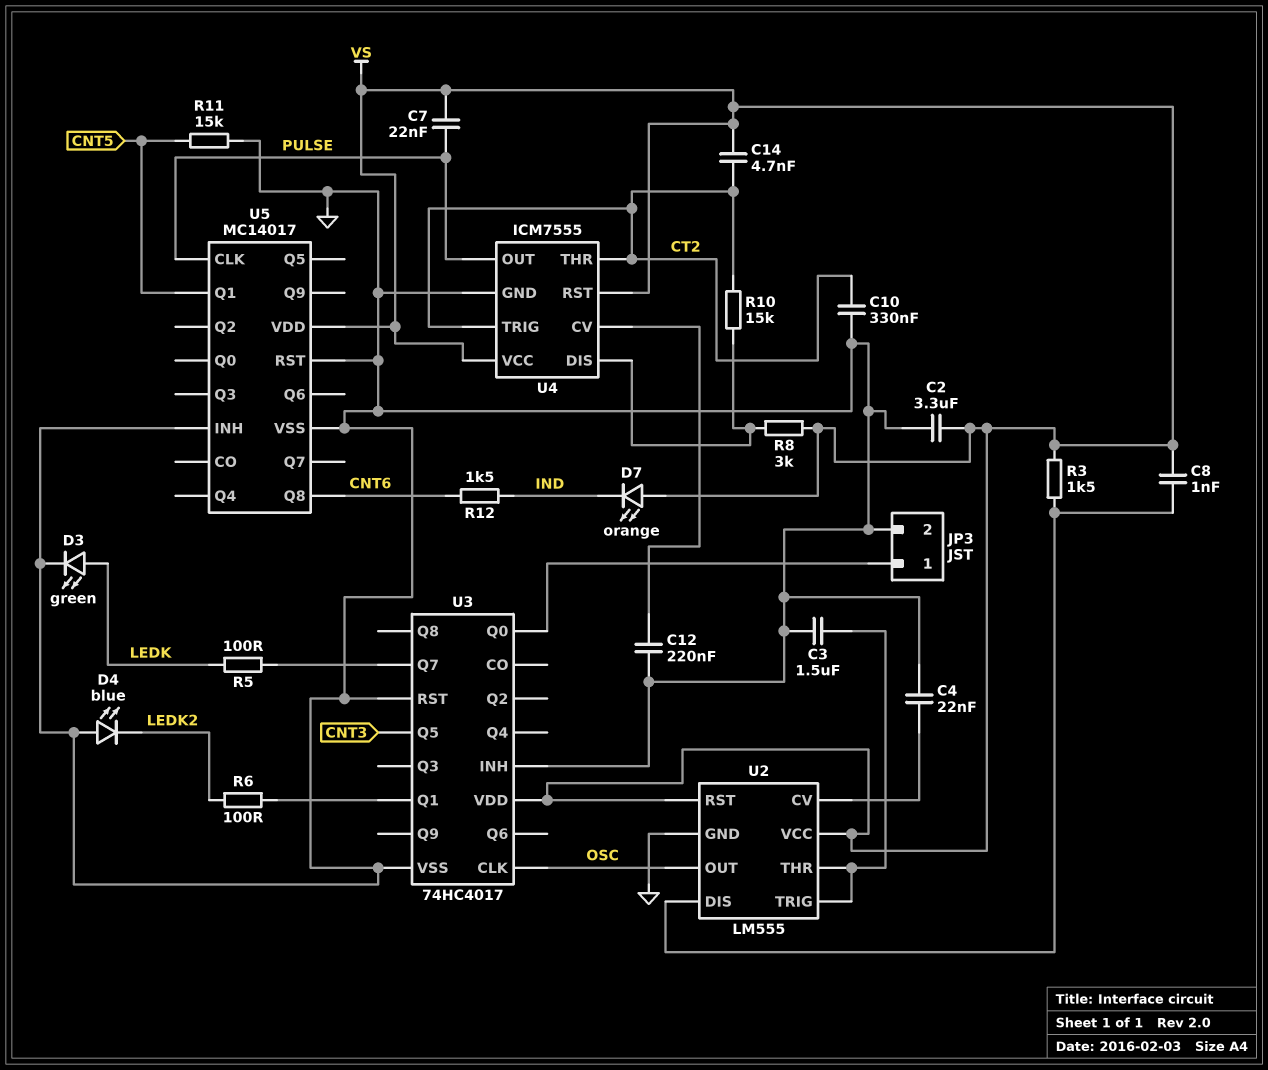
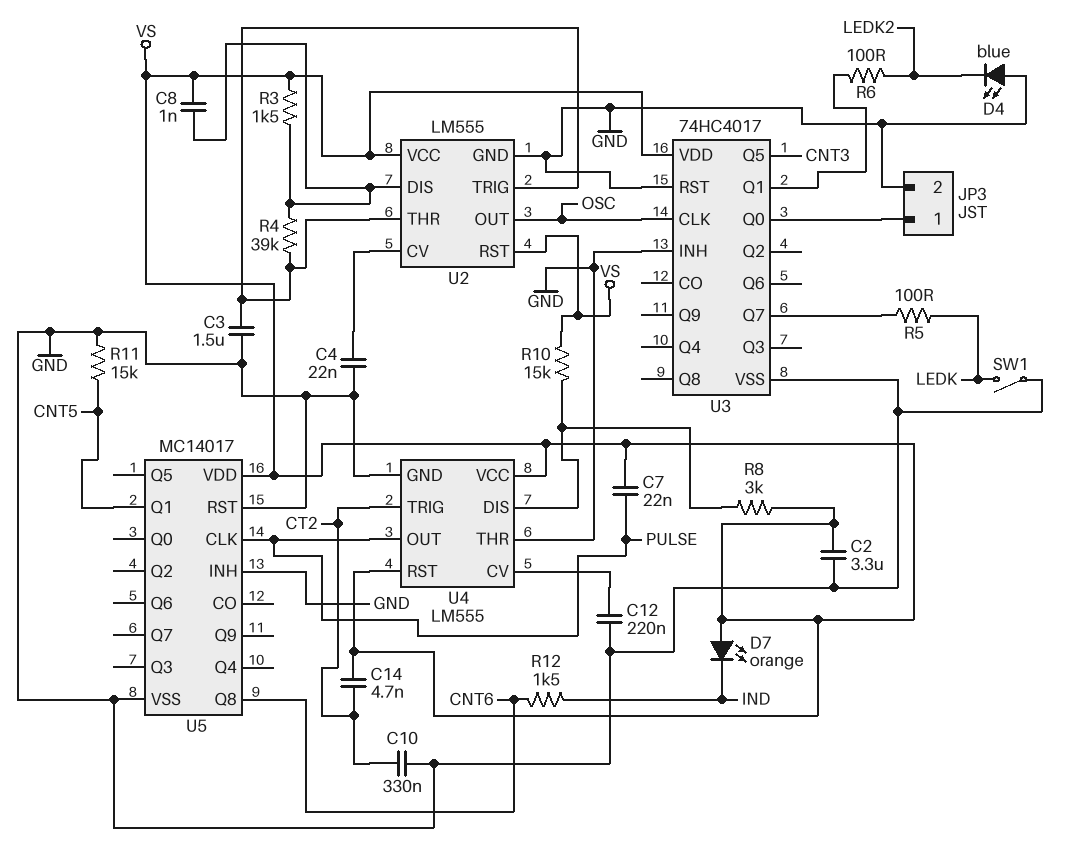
D3: LED green (A LEDK, K GND) -> none
R4: none -> 39k (U2/DIS, U2/THR)
R10: 15k (CT2, U4/DIS) -> 15k (U4/DIS, VS)
SW1: none -> switch (GND, LEDK)
U4: ICM7555 -> LM555
U4 pin THR: CT2 -> GND

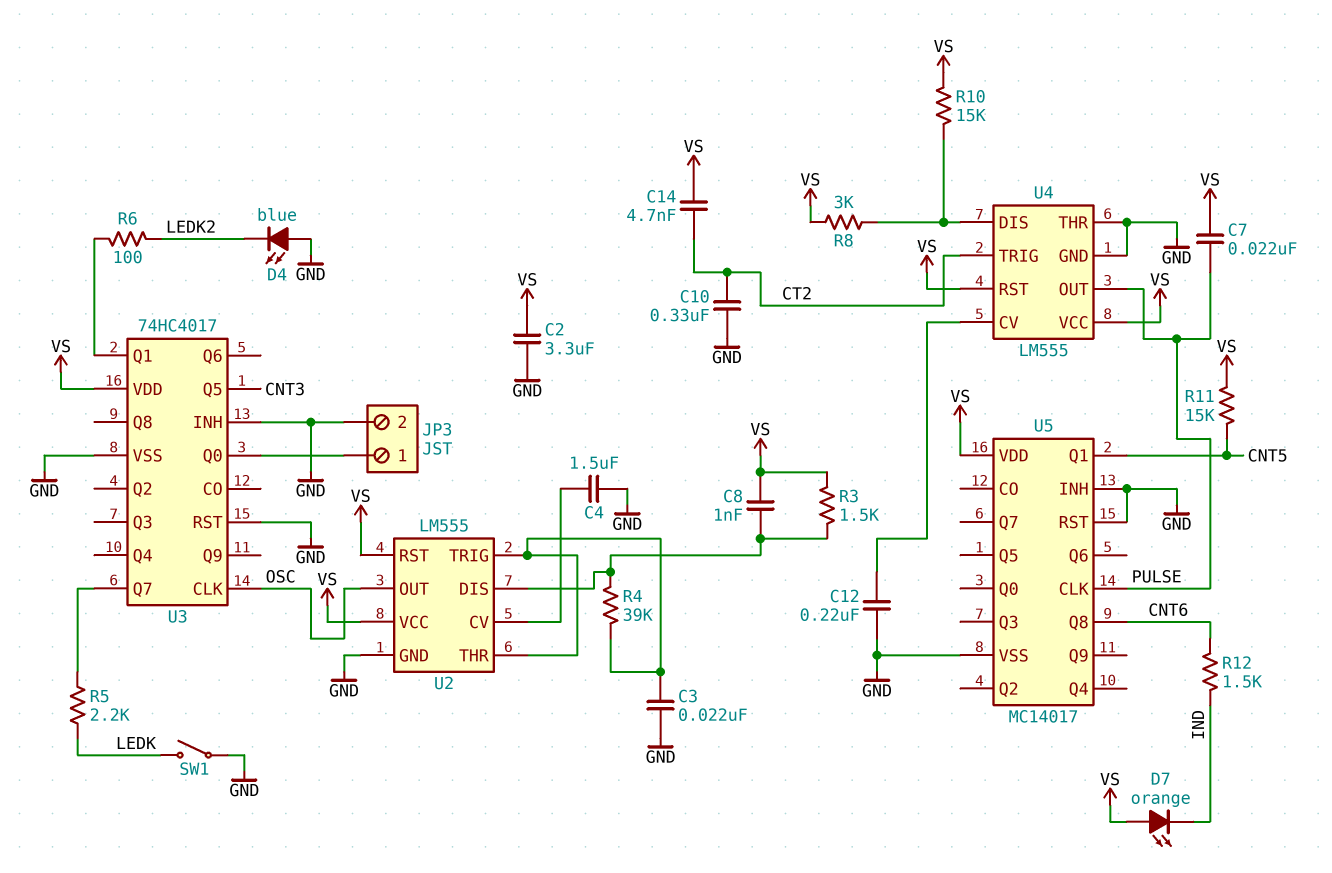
C3: 1.5uF (GND, U2/THR) -> 22nF (GND, U2/THR)
C4: 22nF (GND, U2/CV) -> 1.5uF (GND, U2/CV)
R5: 100 (LEDK, U3/Q7) -> 2.2k (LEDK, U3/Q7)
R11: 15k (CNT5, GND) -> 15k (CNT5, VS)

